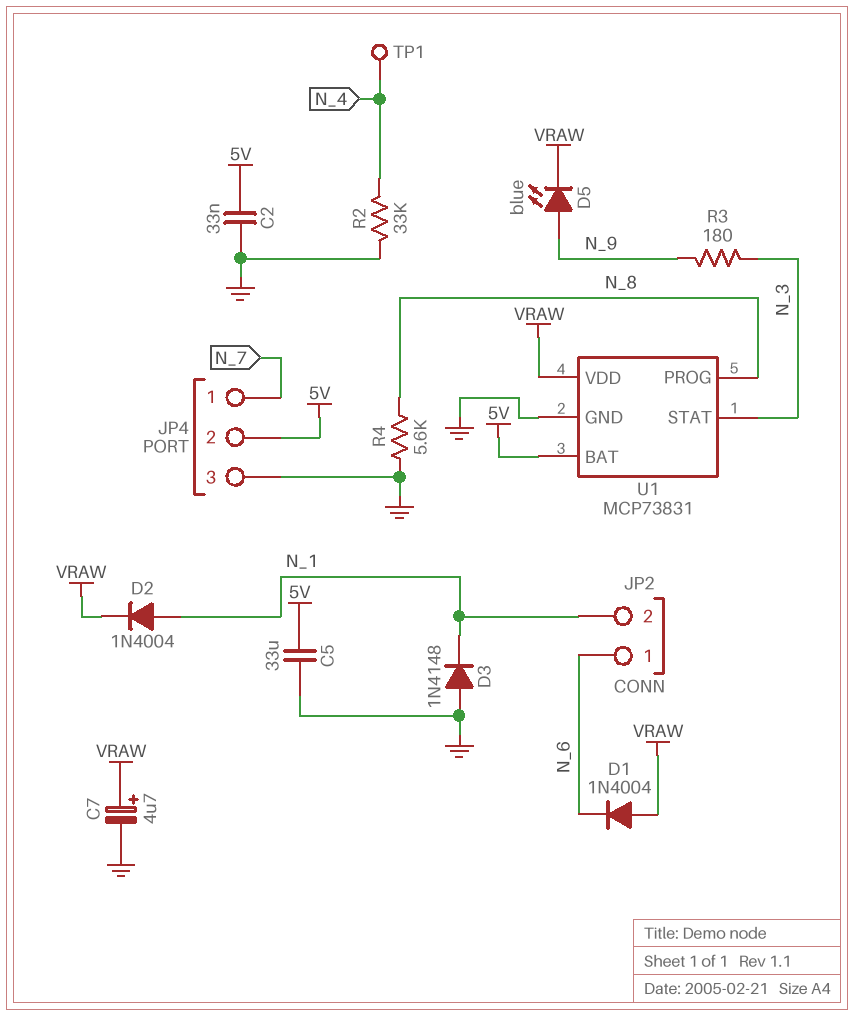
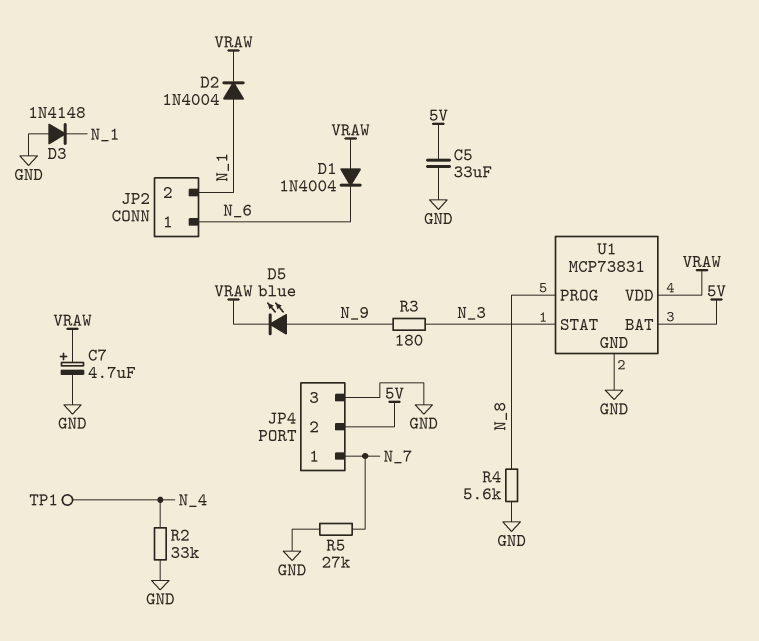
C2: 33nF (5V, GND) -> none
R5: none -> 27k (GND, N_7)

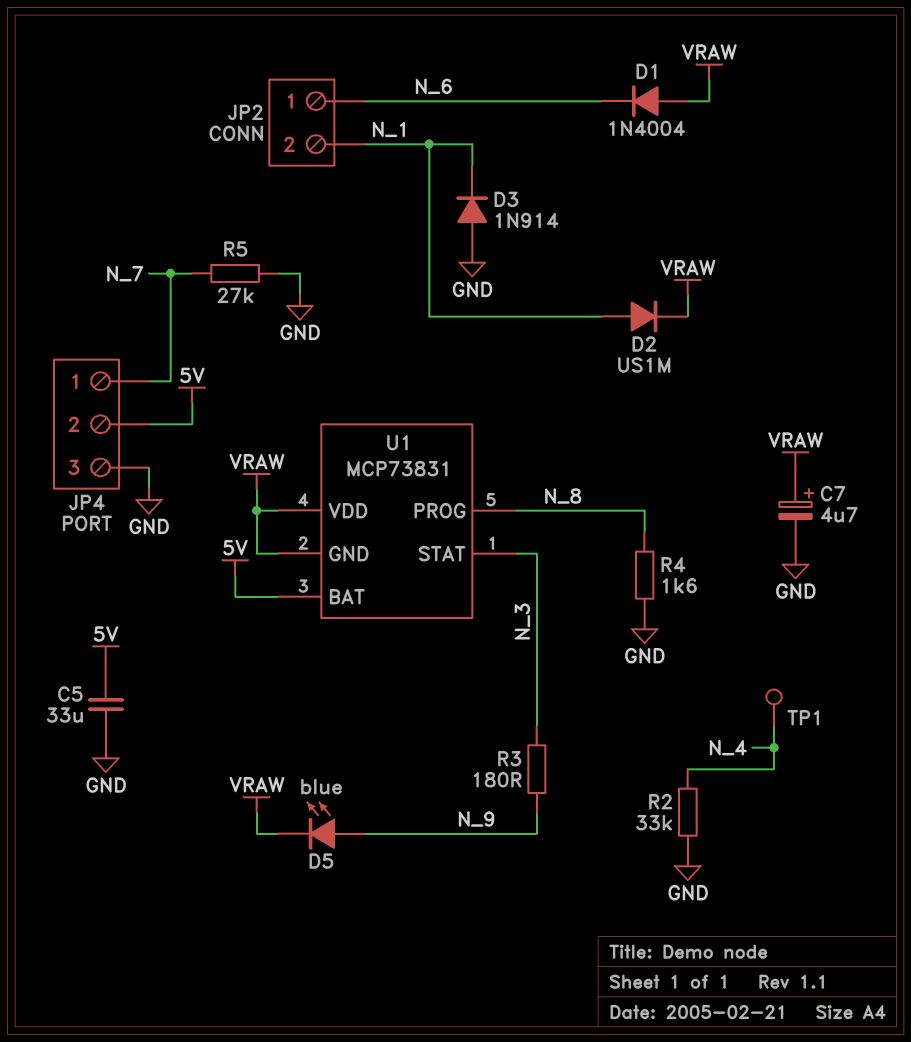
D2: diode 1N4004 (A N_1, K VRAW) -> diode US1M (A N_1, K VRAW)
D3: diode 1N4148 (A GND, K N_1) -> diode 1N914 (A GND, K N_1)
R4: 5.6k (GND, N_8) -> 1.6k (GND, N_8)
U1 pin GND: GND -> VRAW

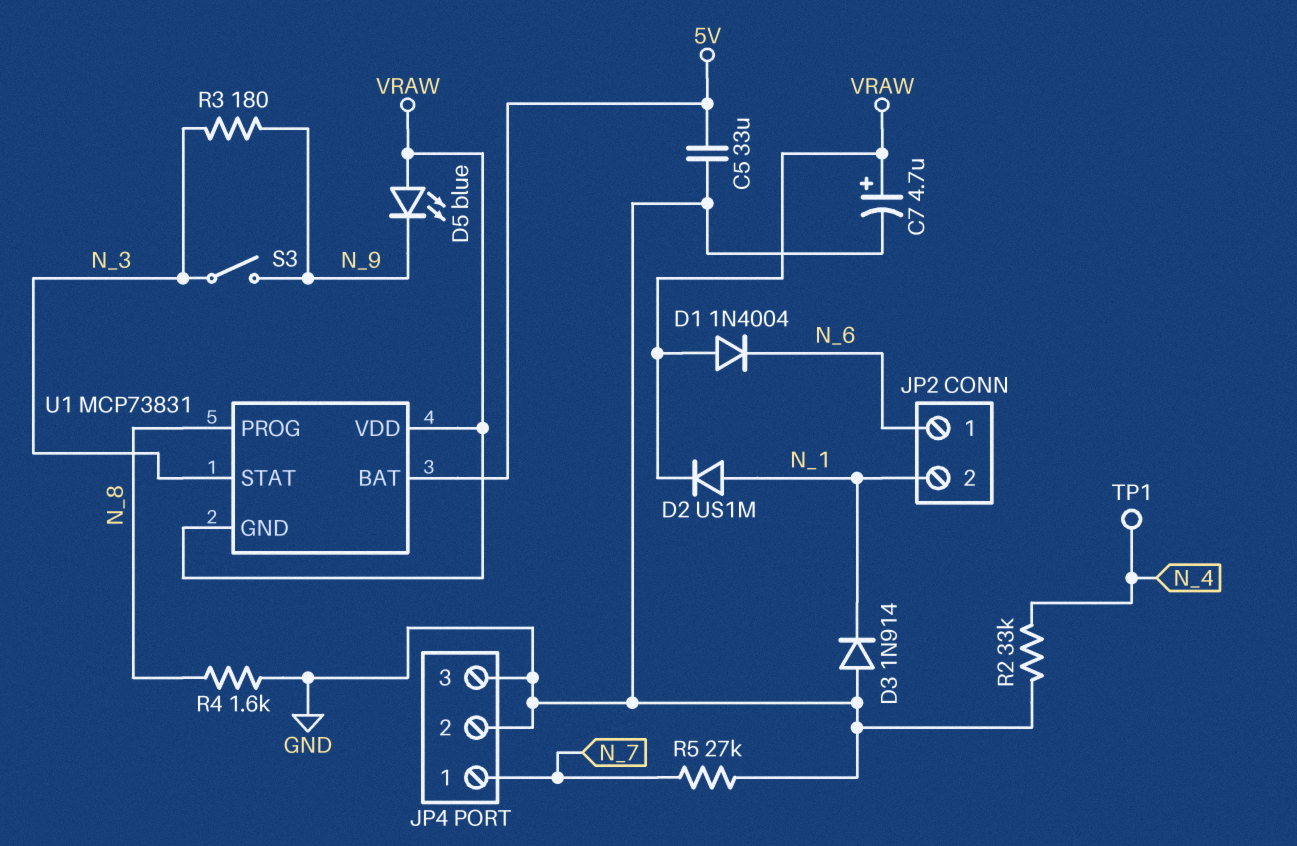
D5: LED blue (A N_9, K VRAW) -> LED blue (A VRAW, K N_9)
JP4 pin 2: 5V -> GND
S3: none -> switch (N_3, N_9)

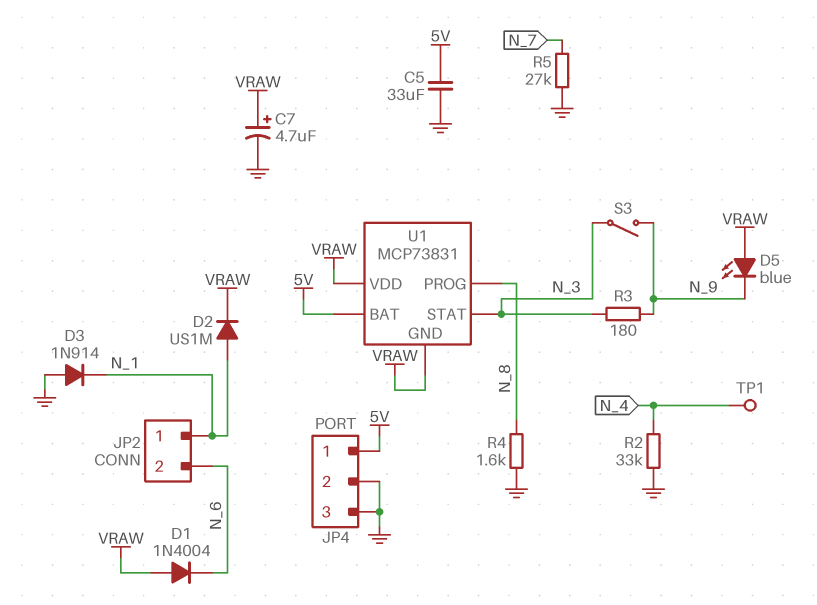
JP2 pin 1: N_6 -> N_1
JP2 pin 2: N_1 -> N_6
JP4 pin 1: N_7 -> 5V

